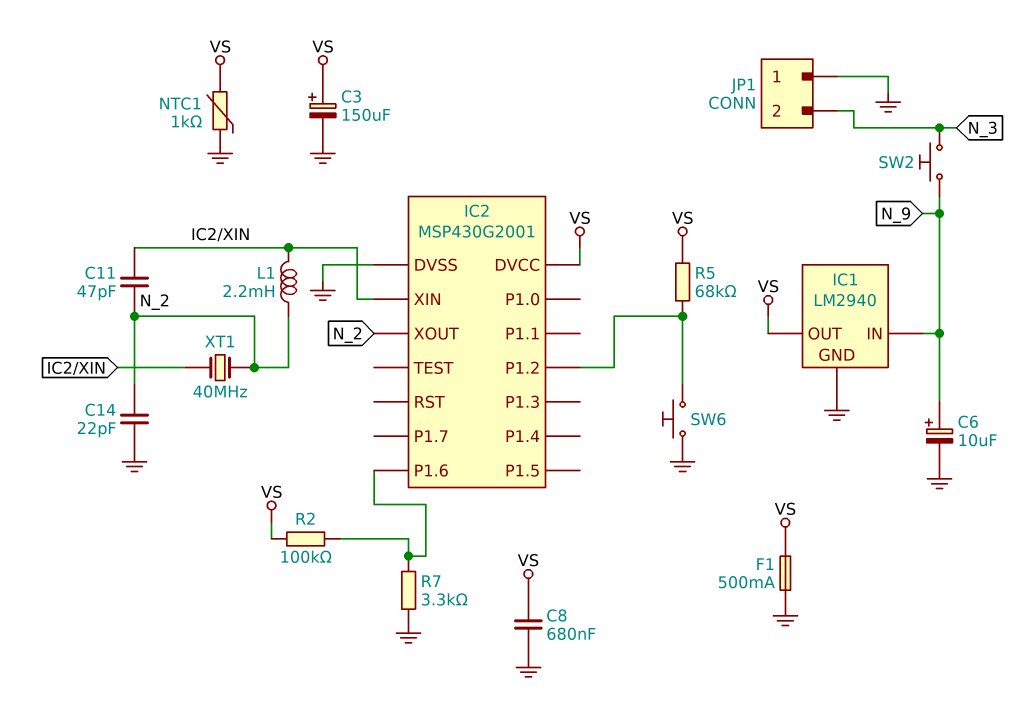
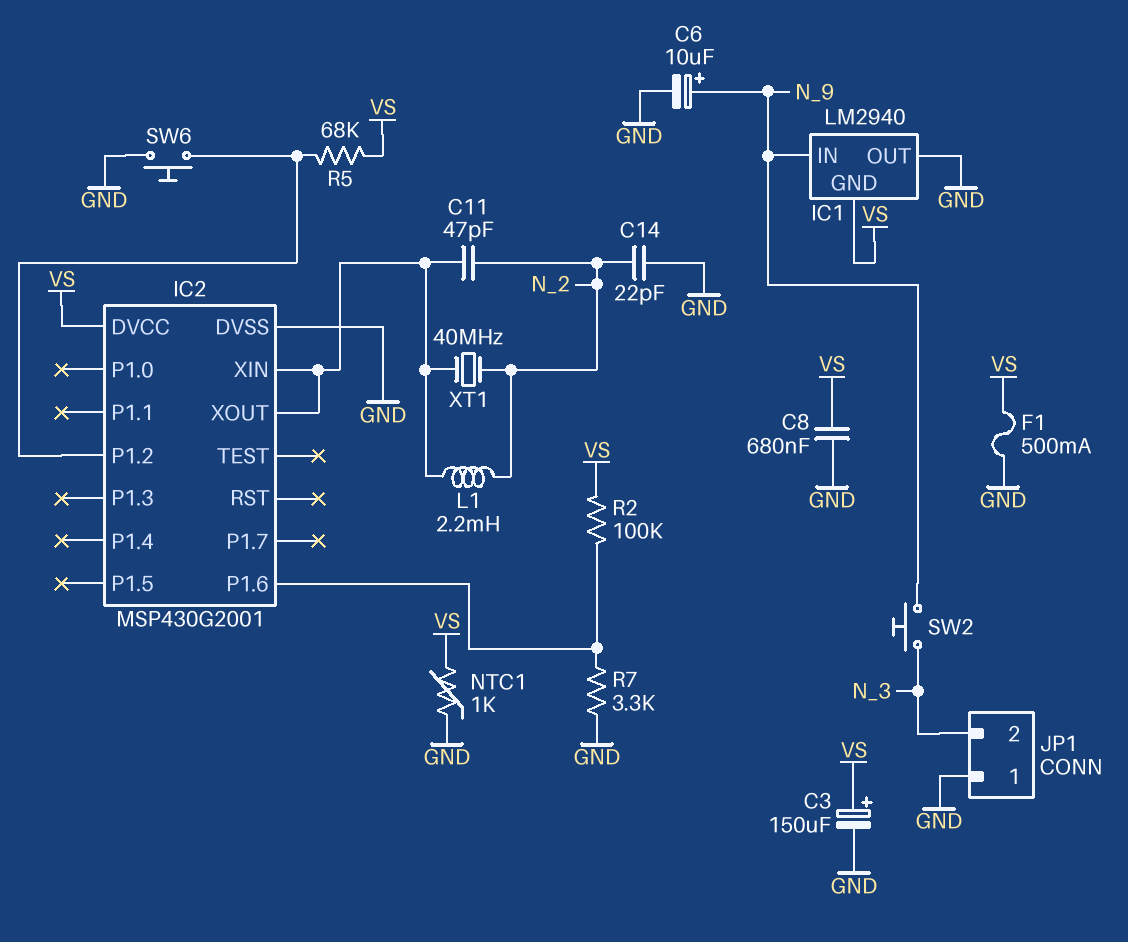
IC1 pin GND: GND -> VS
IC1 pin OUT: VS -> GND
IC2 pin XOUT: N_2 -> IC2/XIN

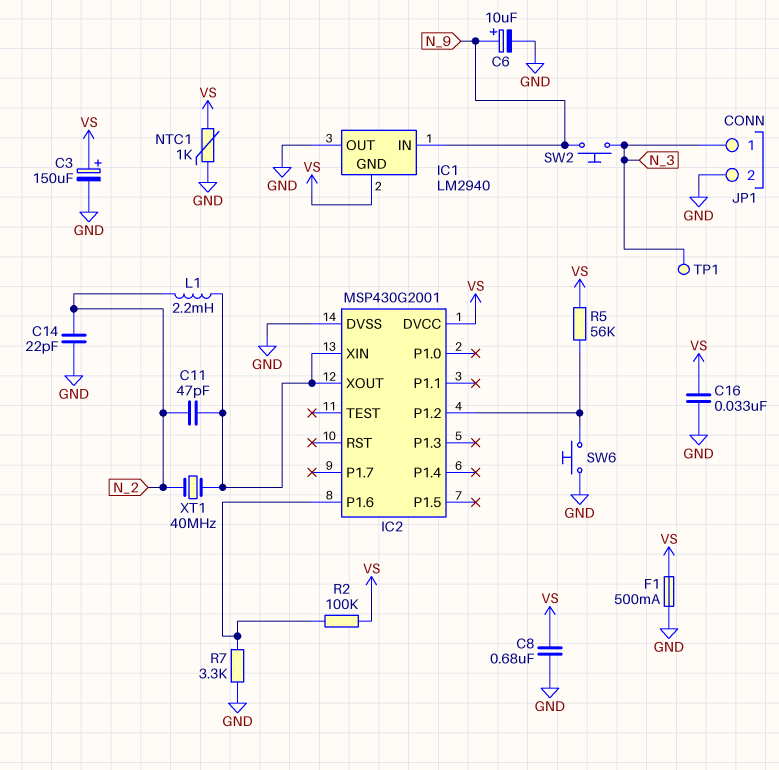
C16: none -> 33nF (GND, VS)
JP1 pin 1: GND -> N_3
JP1 pin 2: N_3 -> GND
R5: 68k (IC2/P1.2, VS) -> 56k (IC2/P1.2, VS)
TP1: none -> test point (N_3)

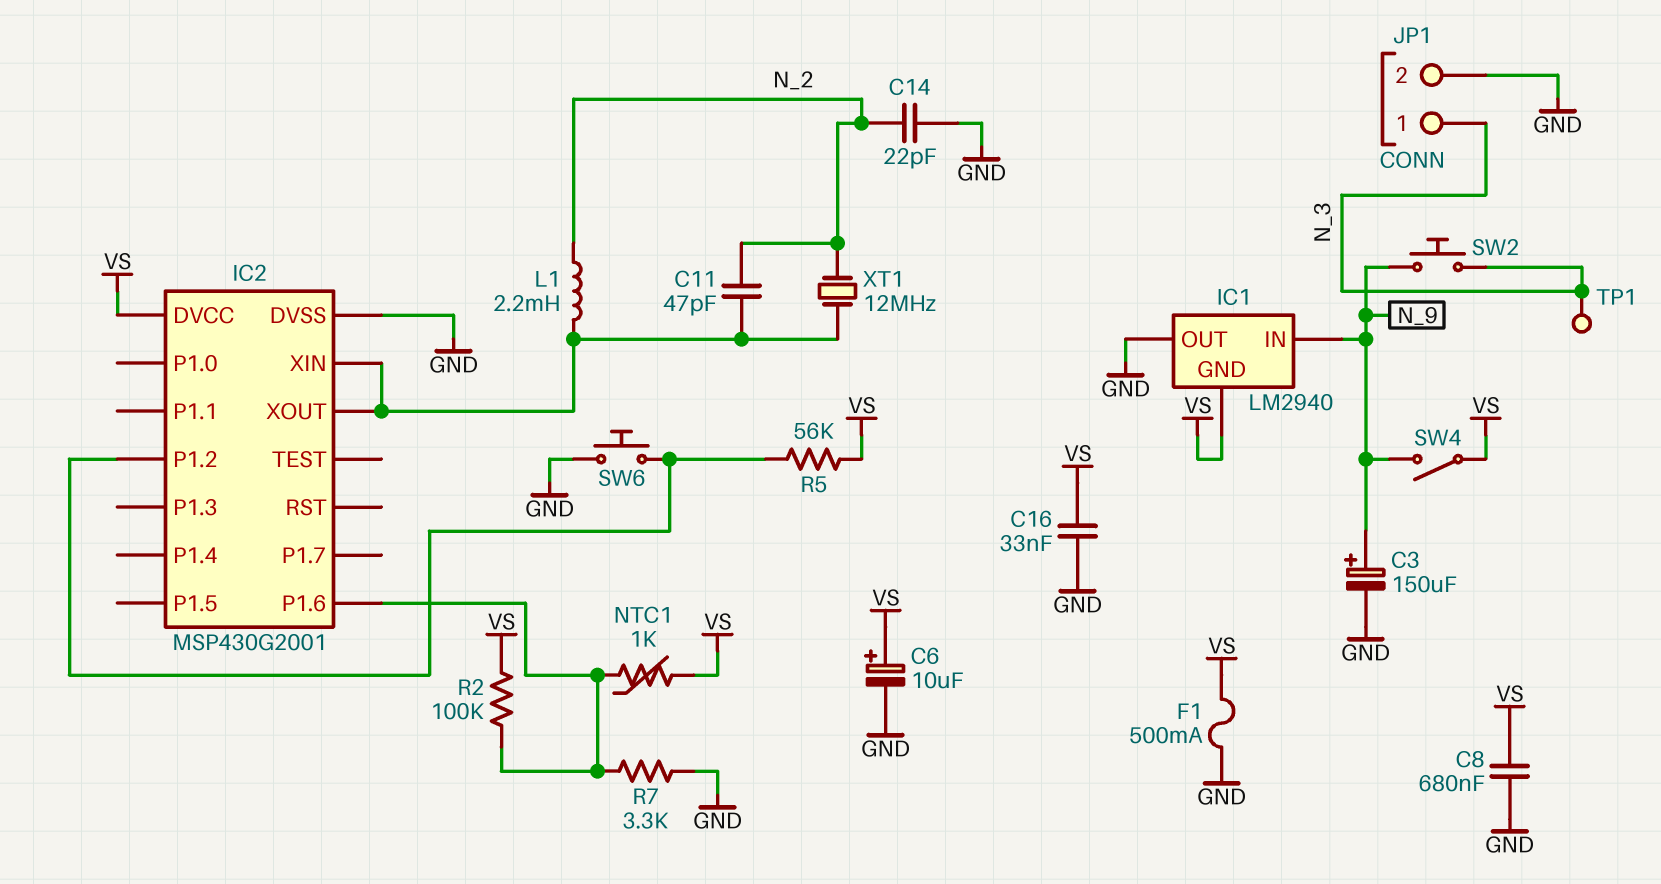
C3: 150uF (plus VS, minus GND) -> 150uF (plus N_9, minus GND)
C6: 10uF (plus N_9, minus GND) -> 10uF (plus VS, minus GND)
NTC1: 1k (GND, VS) -> 1k (IC2/P1.6, VS)
SW4: none -> switch (N_9, VS)
XT1: 40MHz (IC2/XIN, N_2) -> 12MHz (IC2/XIN, N_2)

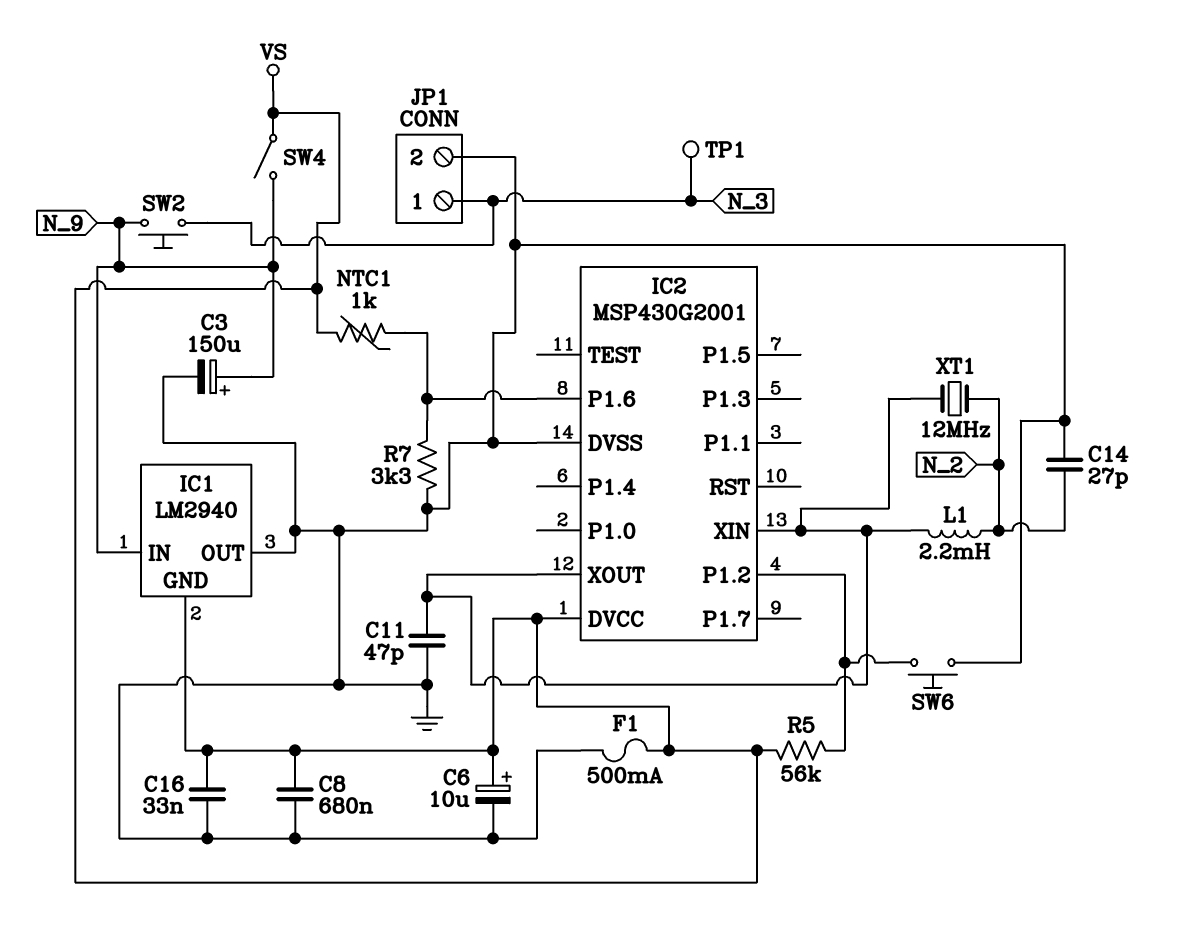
C11: 47pF (IC2/XIN, N_2) -> 47pF (GND, IC2/XIN)
C14: 22pF (GND, N_2) -> 27pF (GND, N_2)
R2: 100k (IC2/P1.6, VS) -> none

